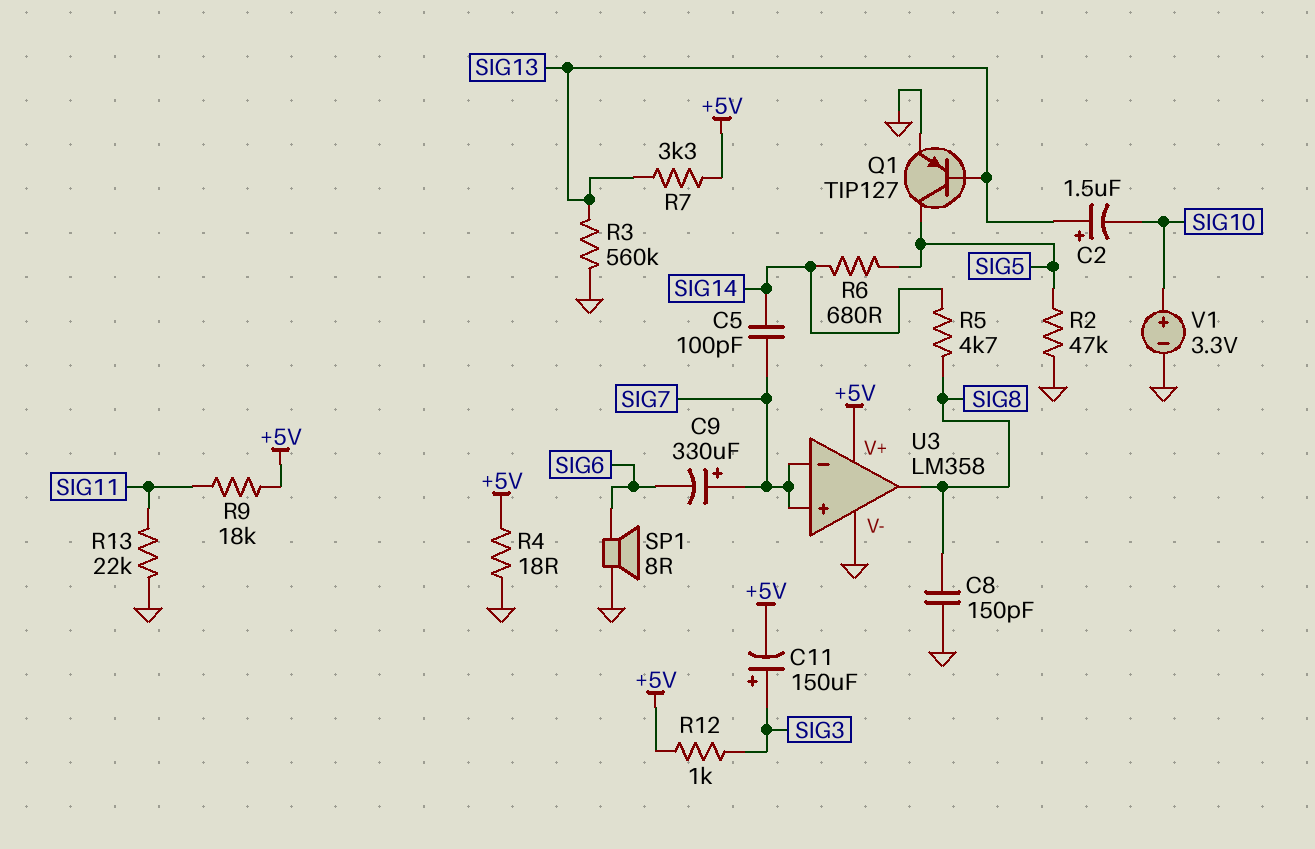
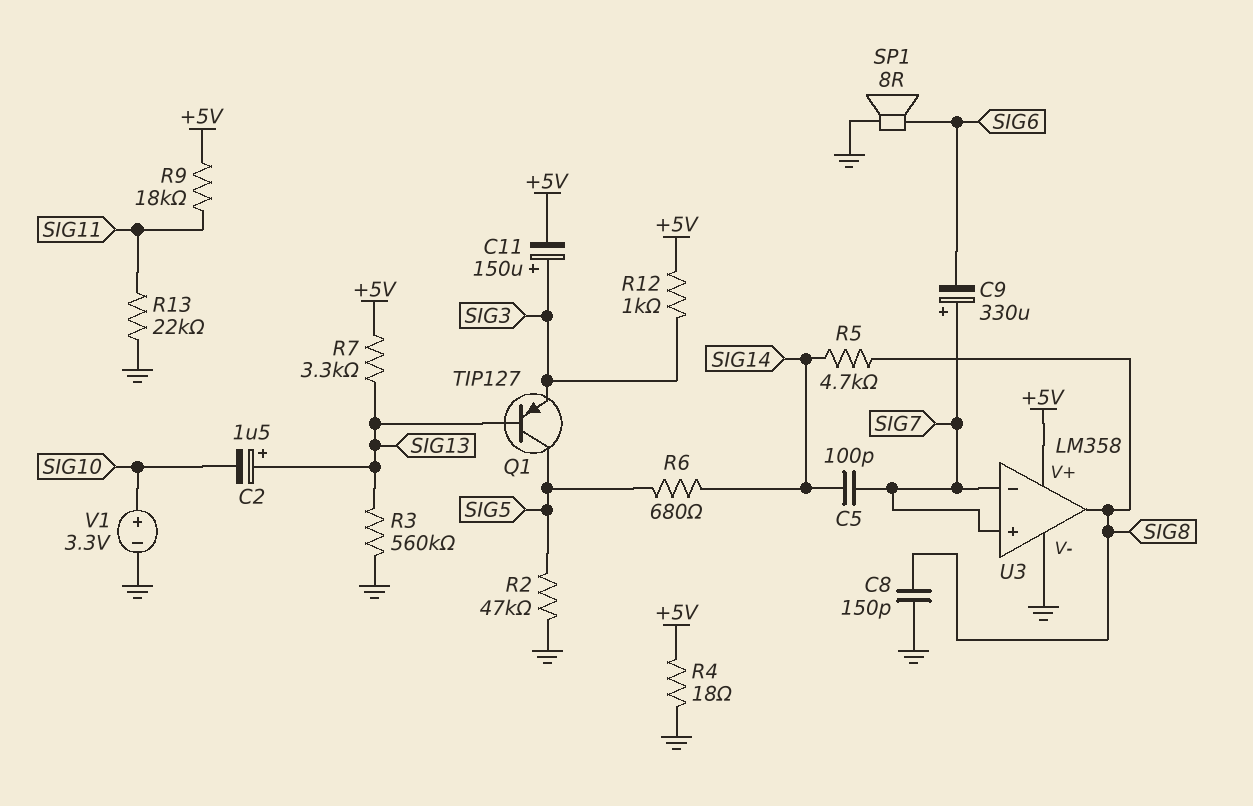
Q1: PNP TIP127 (B SIG13, C SIG5, E GND) -> PNP TIP127 (B SIG13, C SIG5, E SIG3)

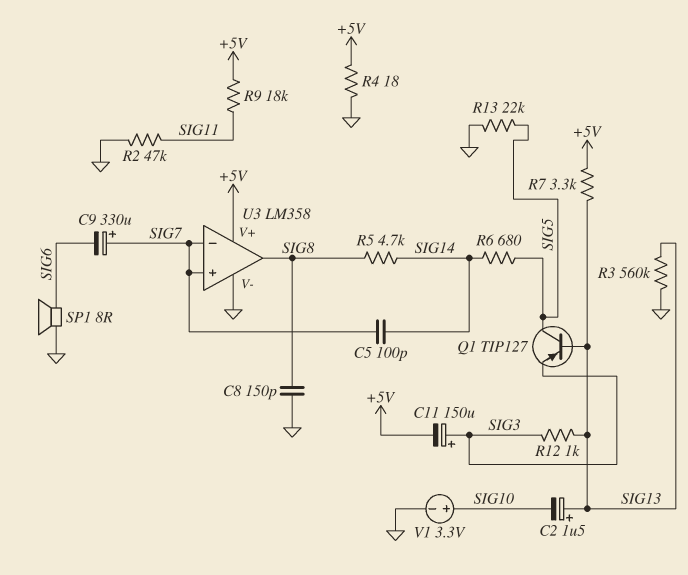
R2: 47k (GND, SIG5) -> 47k (GND, SIG11)
R12: 1k (+5V, SIG3) -> 1k (SIG3, SIG13)
R13: 22k (GND, SIG11) -> 22k (GND, SIG5)

